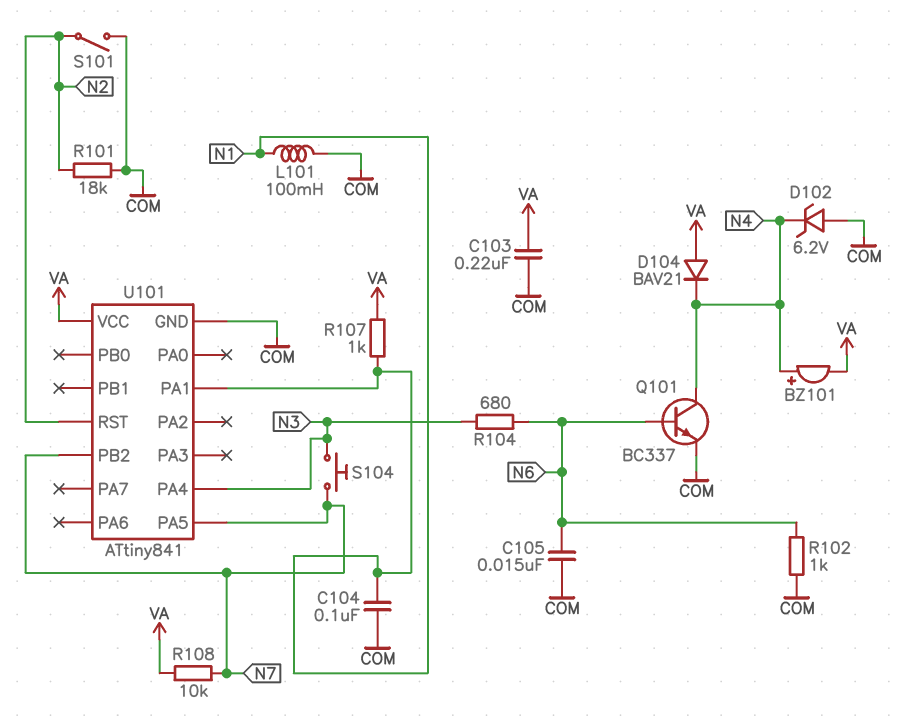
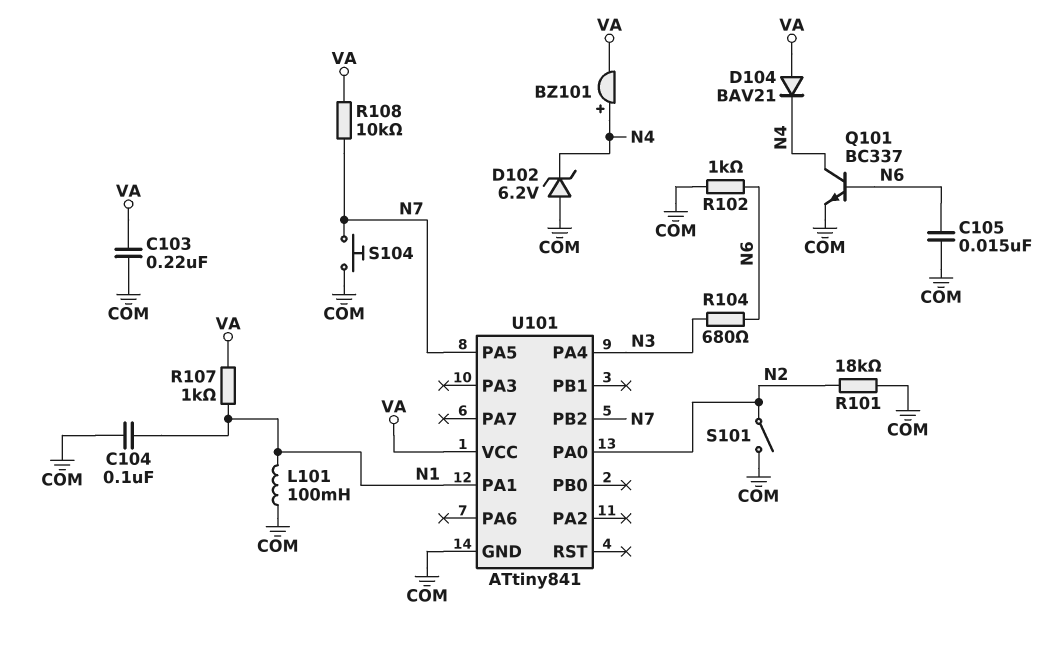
S104: button (N3, N7) -> button (COM, N7)
U101 pin PA0: none -> N2
U101 pin RST: N2 -> none

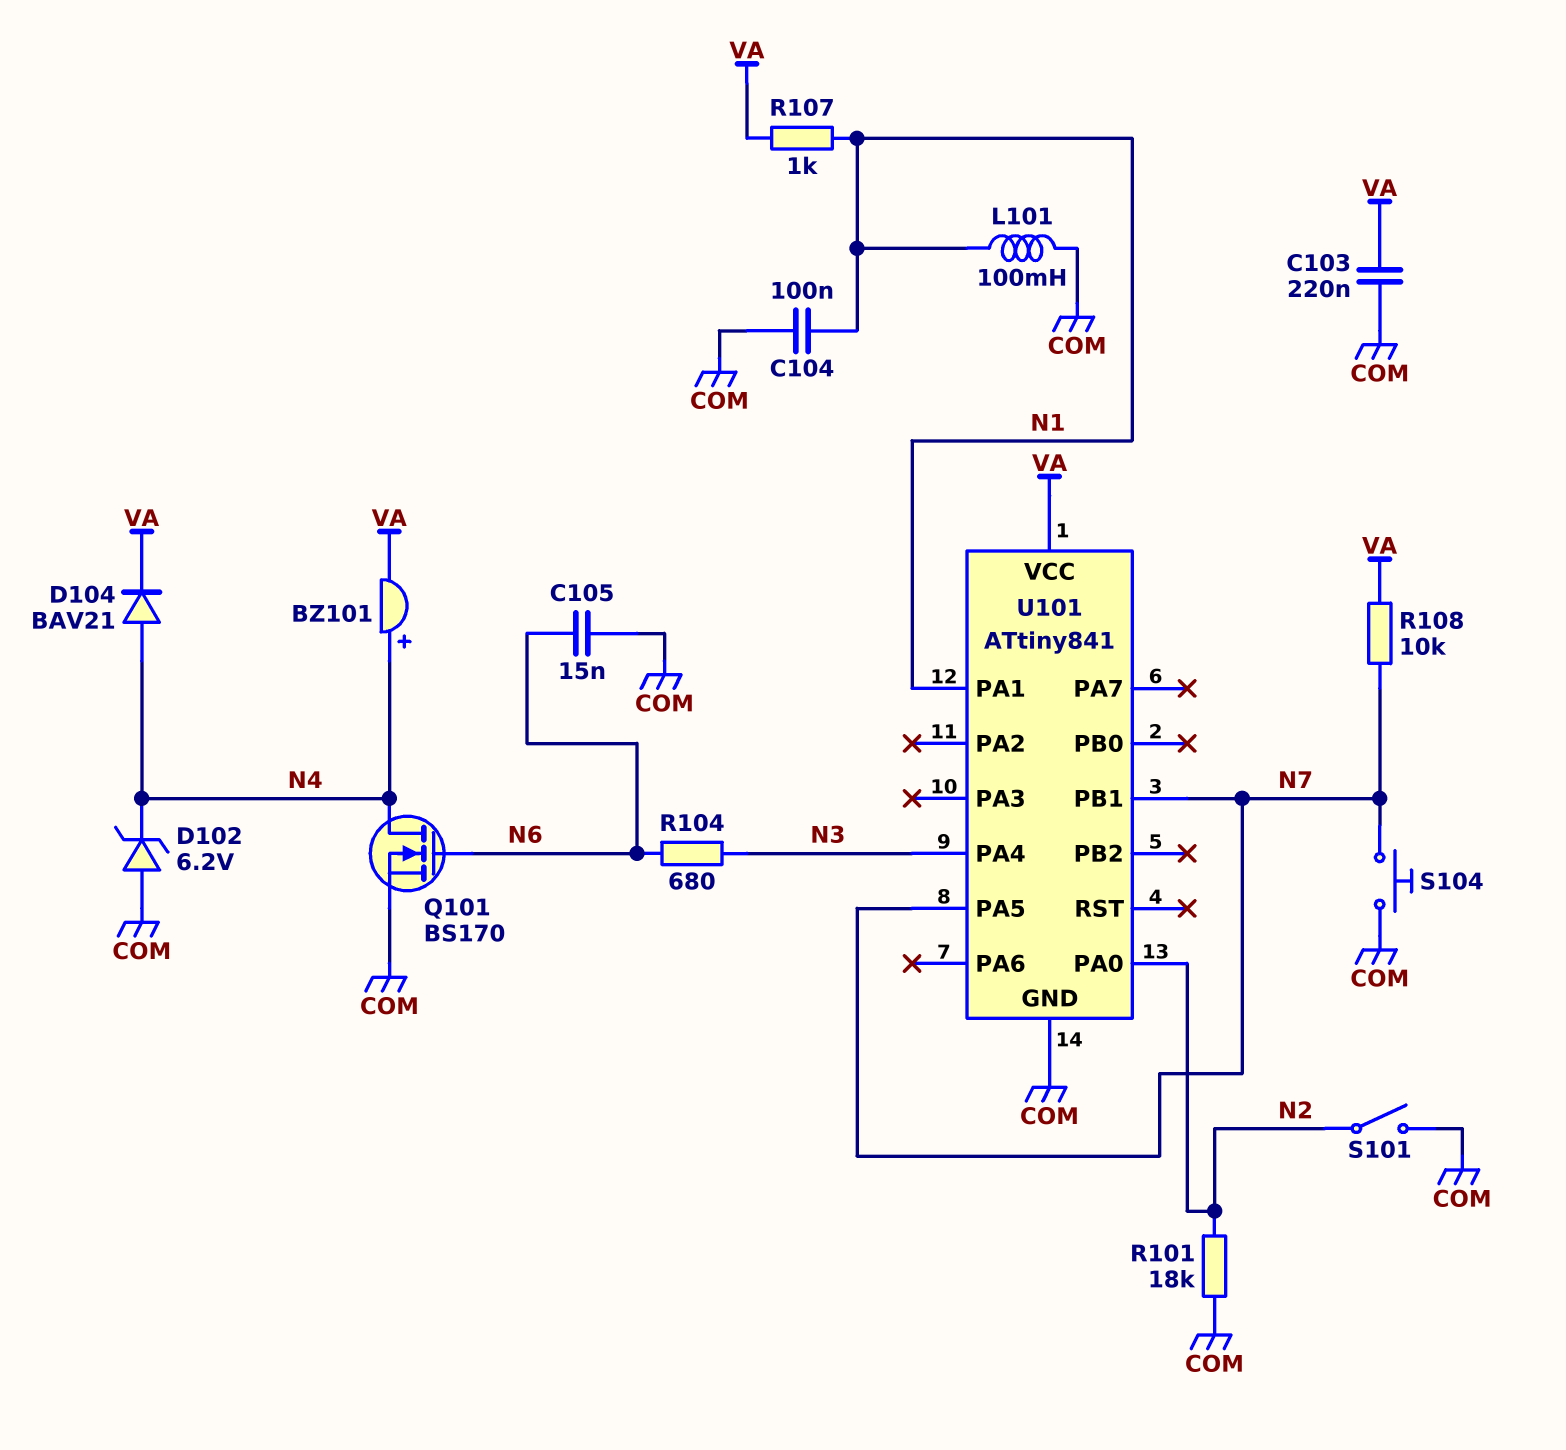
D104: diode BAV21 (A VA, K N4) -> diode BAV21 (A N4, K VA)
Q101: NPN BC337 (B N6, C N4, E COM) -> NMOS BS170 (G N6, D N4, S COM)
R102: 1k (COM, N6) -> none
U101 pin PB1: none -> N7
U101 pin PB2: N7 -> none

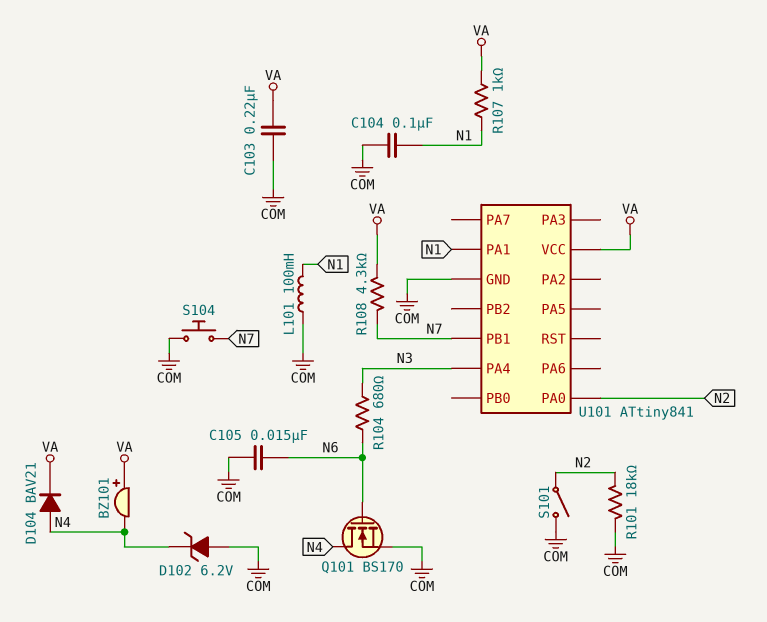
BZ101: buzzer (plus N4, minus VA) -> buzzer (plus VA, minus N4)
R108: 10k (N7, VA) -> 4.3k (N7, VA)
U101 pin PA5: N7 -> none

